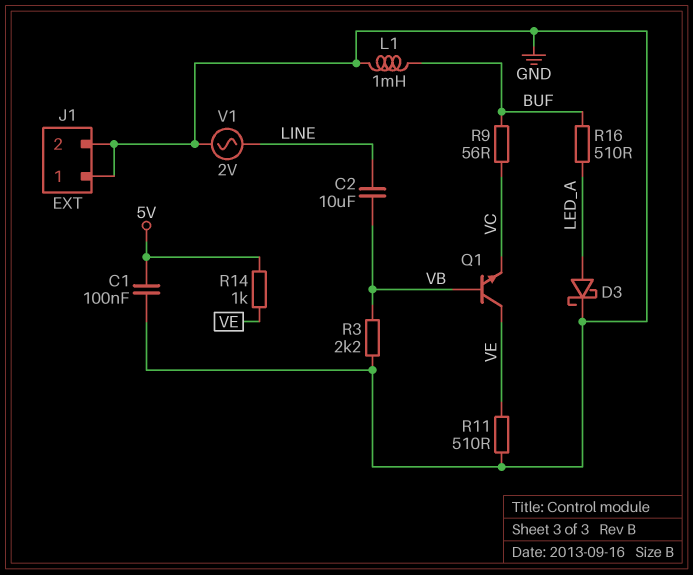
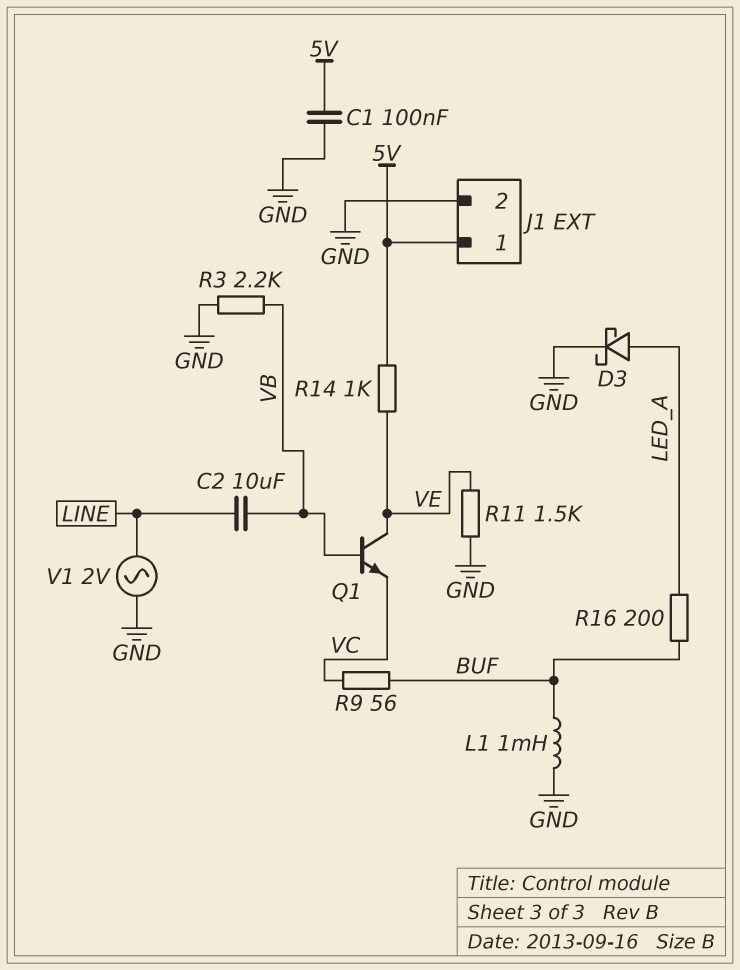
J1 pin 1: GND -> 5V
R11: 510 (GND, VE) -> 1.5k (GND, VE)
R16: 510 (BUF, LED_A) -> 200 (BUF, LED_A)

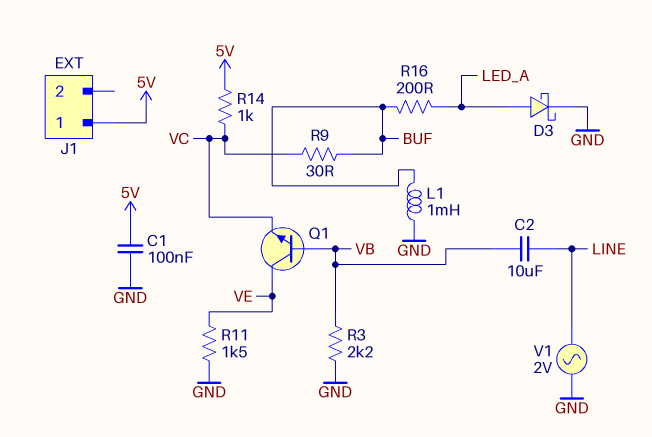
J1 pin 2: GND -> none
R9: 56 (BUF, VC) -> 30 (BUF, VC)
R14: 1k (5V, VE) -> 1k (5V, VC)

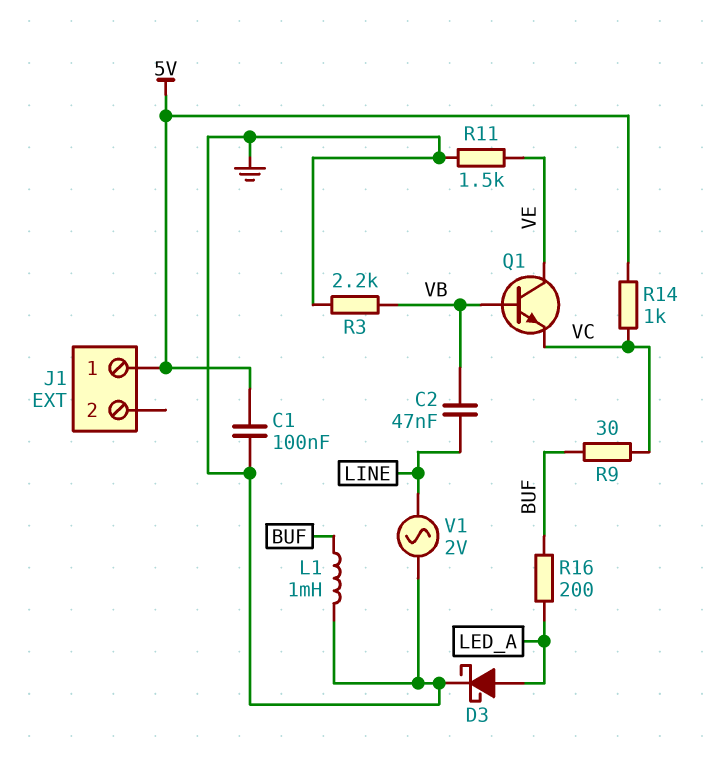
C2: 10uF (LINE, VB) -> 47nF (LINE, VB)

